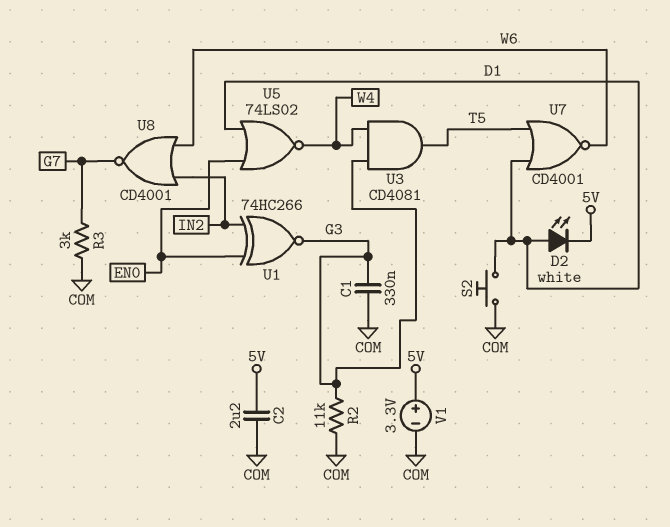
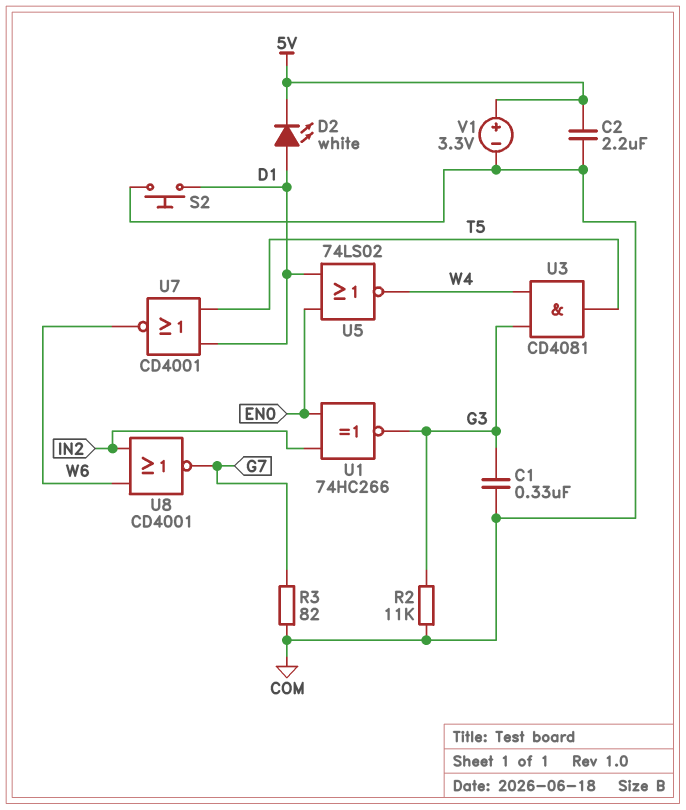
R3: 3k (COM, G7) -> 82 (COM, G7)

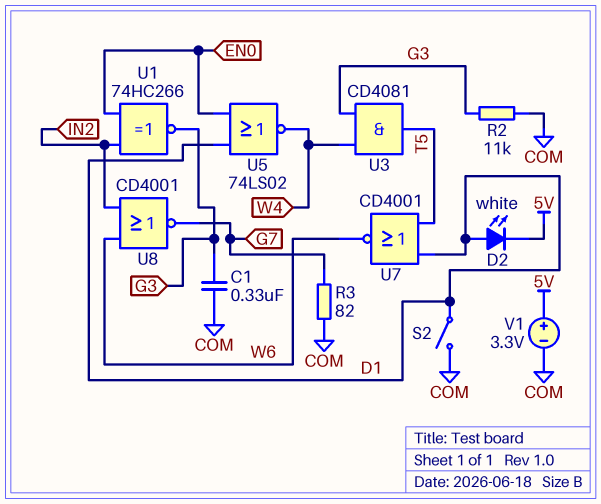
C2: 2.2uF (5V, COM) -> none
S2: button (COM, D1) -> switch (COM, D1)

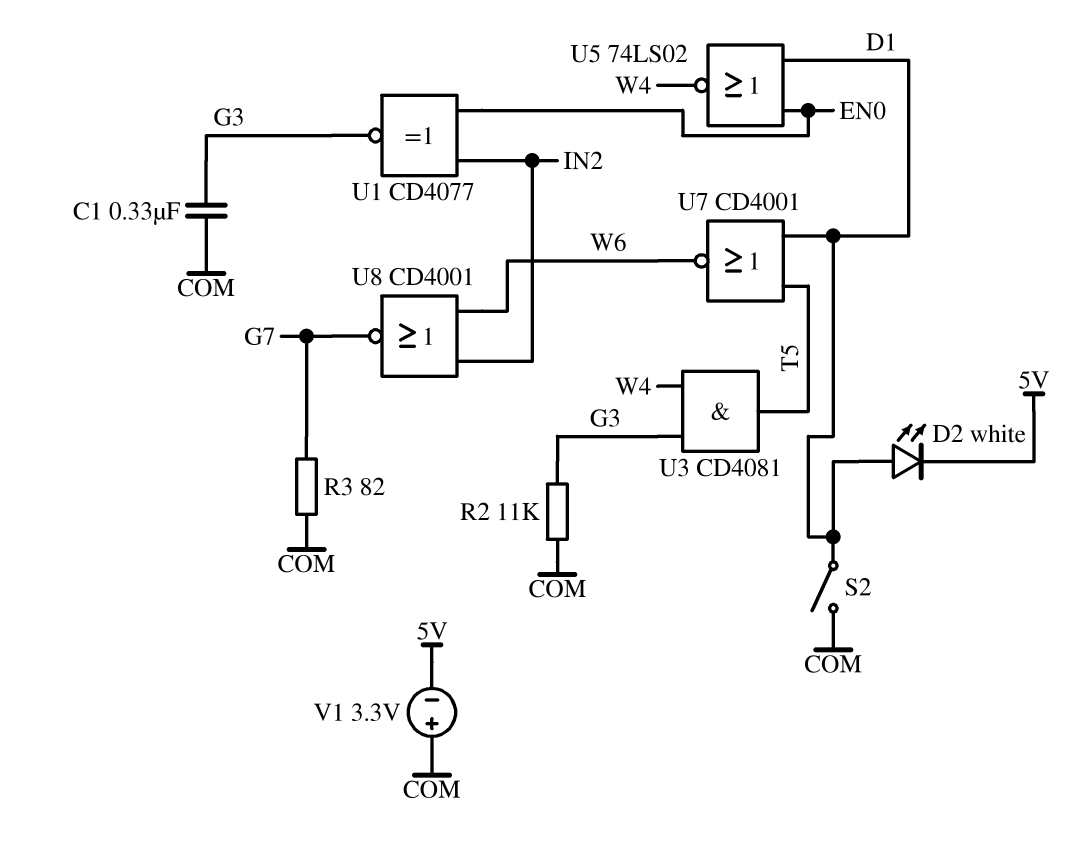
U1: XNOR 74HC266 (in EN0, in IN2, out G3) -> XNOR CD4077 (in EN0, in IN2, out G3)
V1: 3.3V (plus 5V, minus COM) -> 3.3V (plus COM, minus 5V)

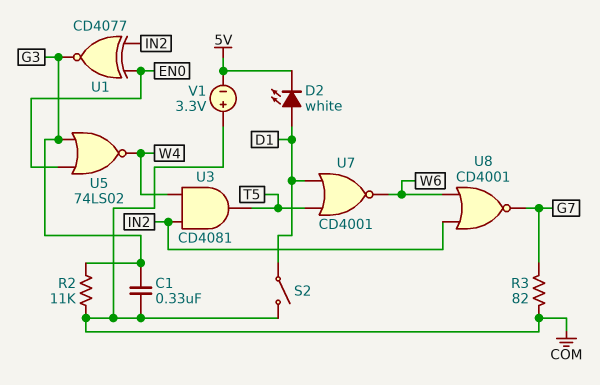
U3: AND CD4081 (in G3, in W4, out T5) -> AND CD4081 (in IN2, in W4, out T5)
U5: NOR 74LS02 (in D1, in EN0, out W4) -> NOR 74LS02 (in EN0, in G3, out W4)

